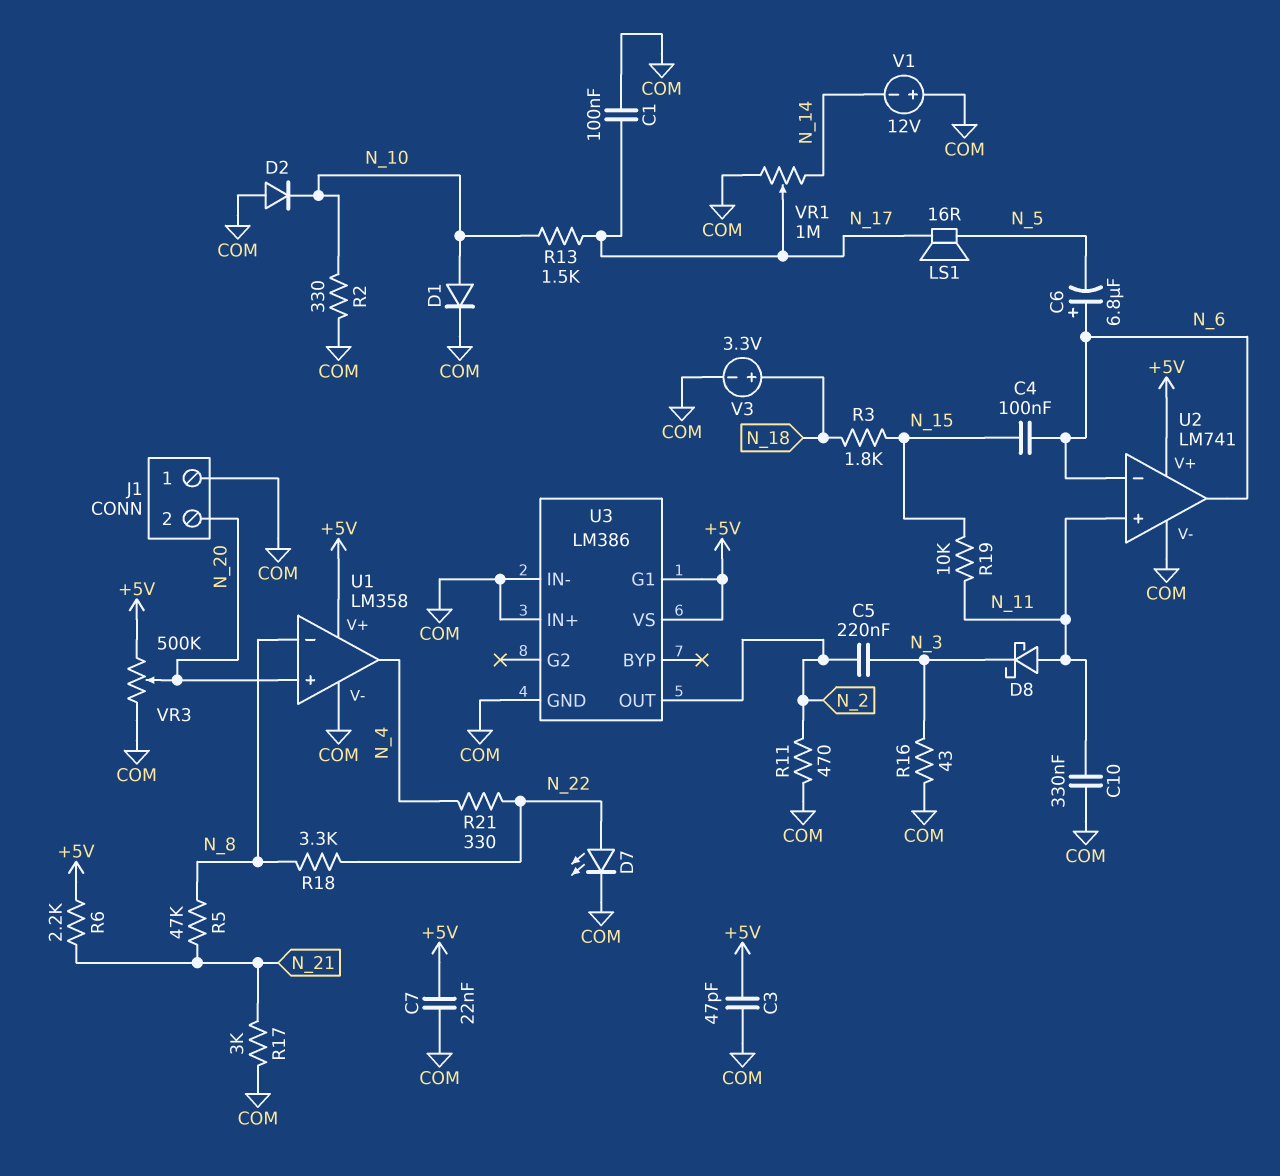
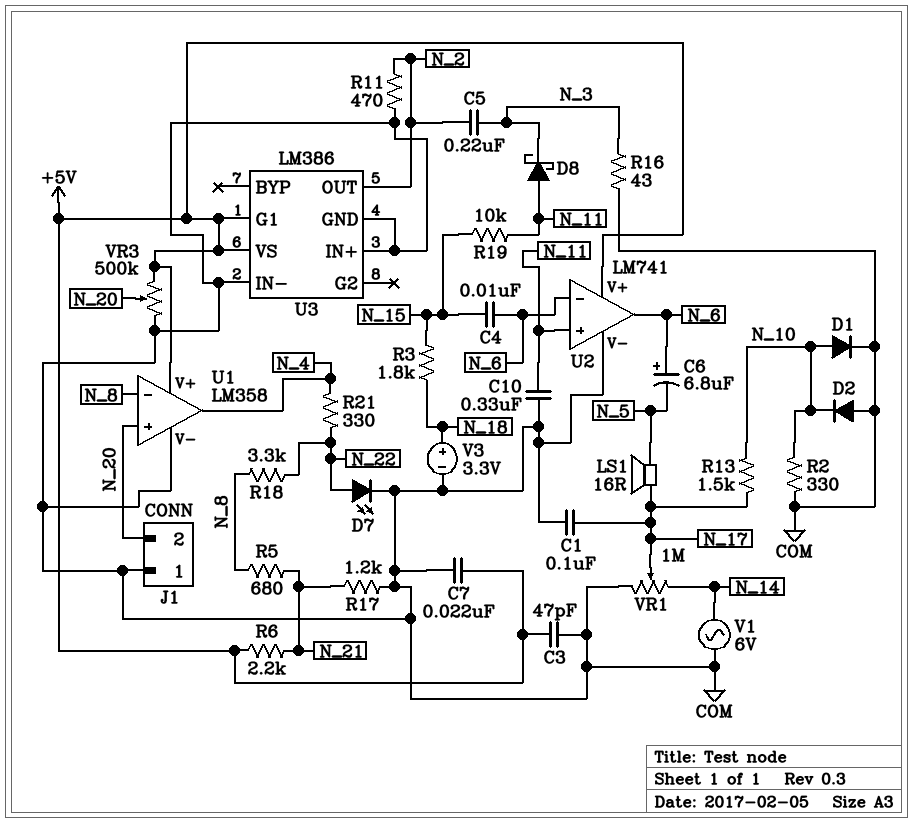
C4: 100nF (N_6, N_15) -> 10nF (N_6, N_15)
R5: 47k (N_8, N_21) -> 680 (N_8, N_21)
R17: 3k (COM, N_21) -> 1.2k (COM, N_21)
V1: 12V (plus COM, minus N_14) -> AC 6V (COM, N_14)

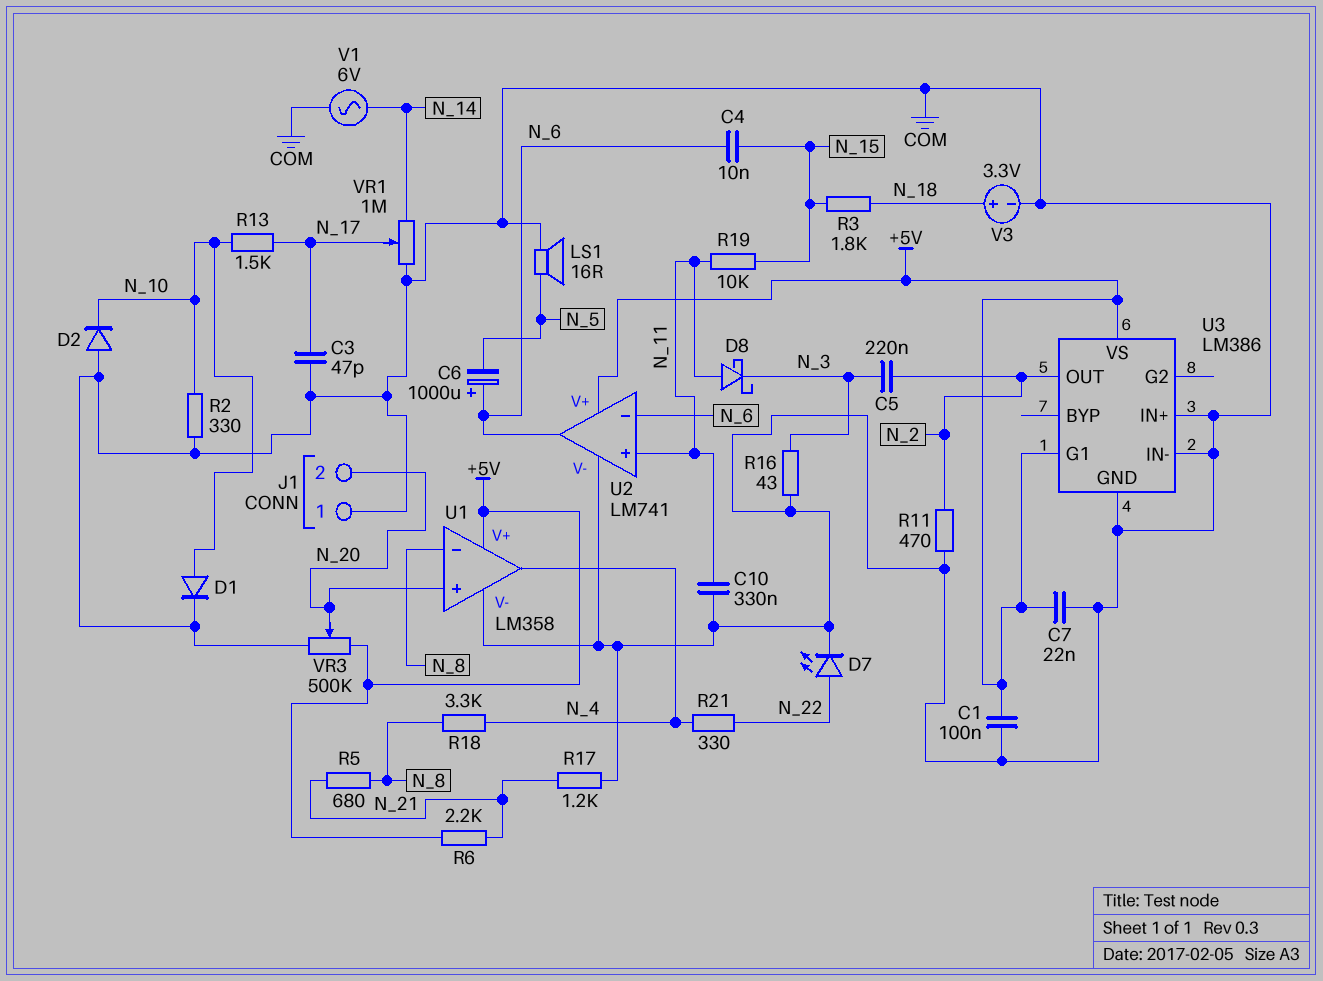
C1: 100nF (COM, N_17) -> 100nF (+5V, COM)
C3: 47pF (+5V, COM) -> 47pF (COM, N_17)
C6: 6.8uF (plus N_6, minus N_5) -> 1000uF (plus N_6, minus N_5)
LS1: speaker 16R (N_5, N_17) -> speaker 16R (COM, N_5)
R18: 3.3k (N_8, N_22) -> 3.3k (N_4, N_8)

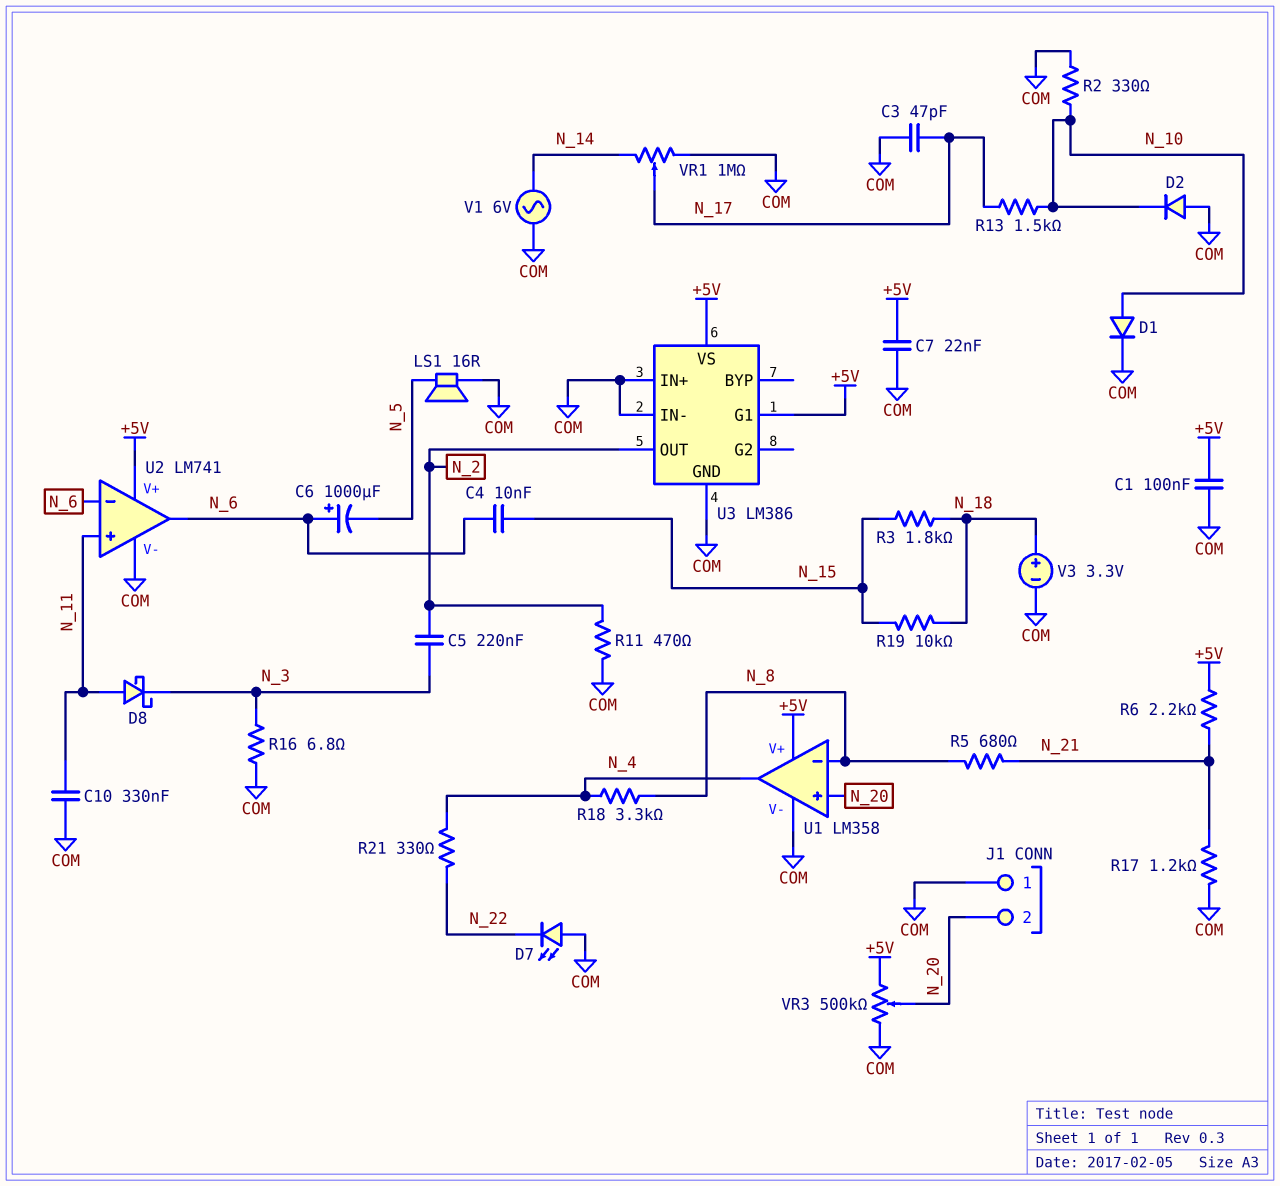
D7: LED (A N_22, K COM) -> LED (A COM, K N_22)
R16: 43 (COM, N_3) -> 6.8 (COM, N_3)
R19: 10k (N_11, N_15) -> 10k (N_15, N_18)

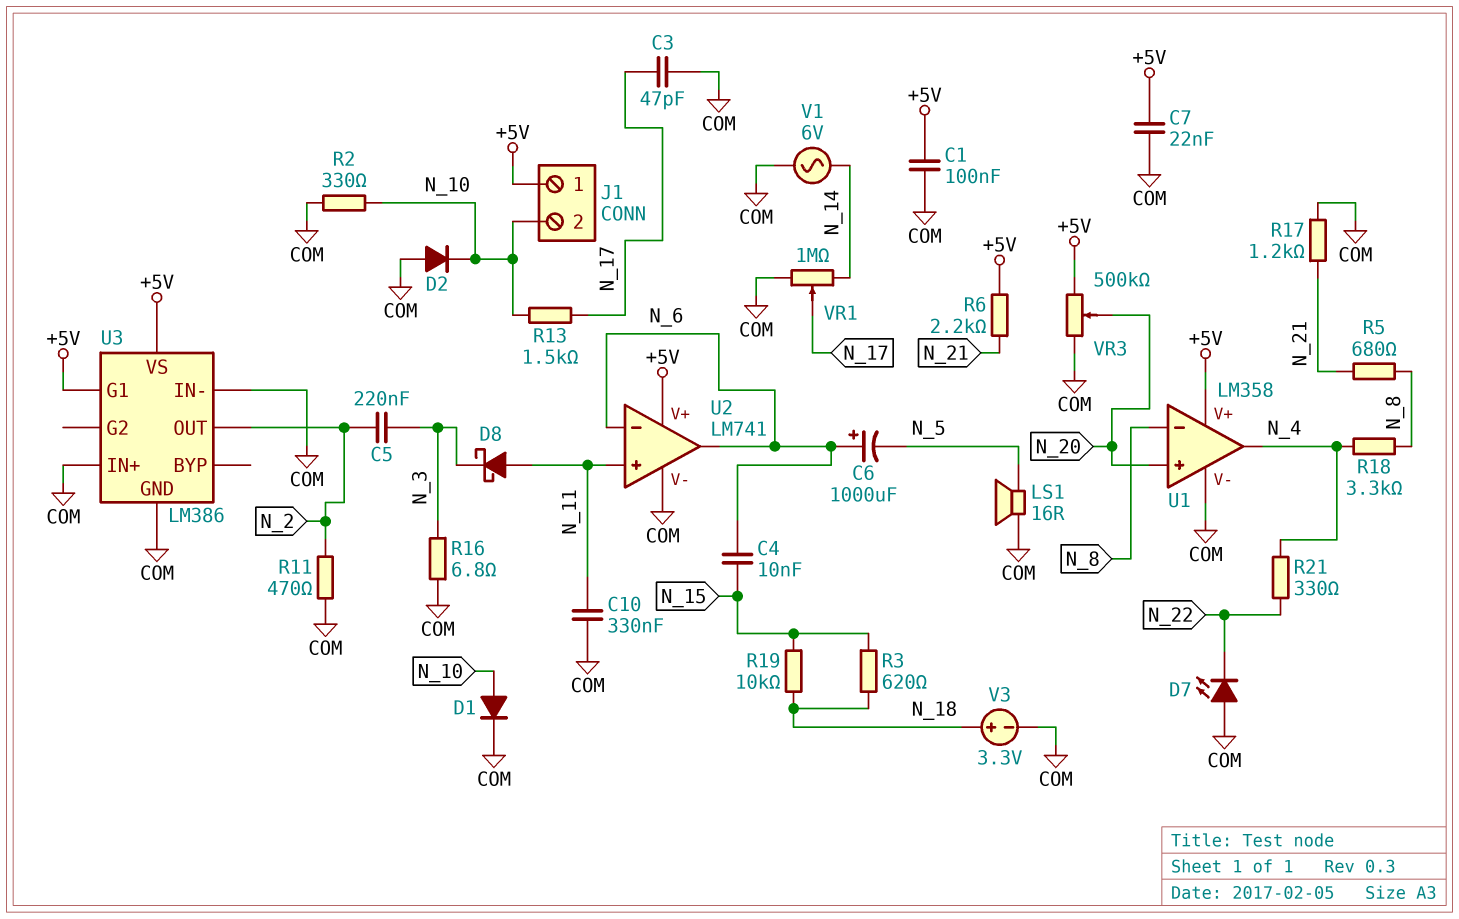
J1 pin 1: COM -> +5V
J1 pin 2: N_20 -> N_10
R3: 1.8k (N_15, N_18) -> 620 (N_15, N_18)

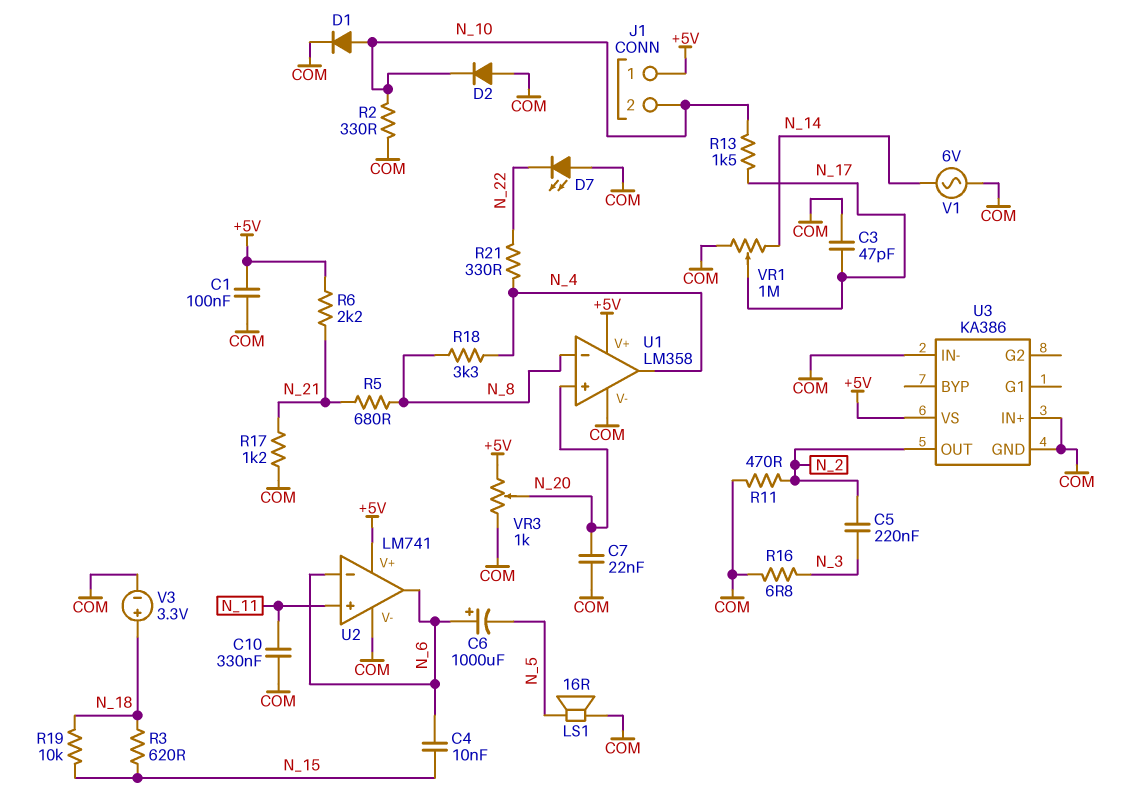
C7: 22nF (+5V, COM) -> 22nF (COM, N_20)
D8: schottky (A N_11, K N_3) -> none
U3: LM386 -> KA386
U3 pin G1: +5V -> none
VR3: 500k (+5V, COM, wiper N_20) -> 1k (+5V, COM, wiper N_20)

